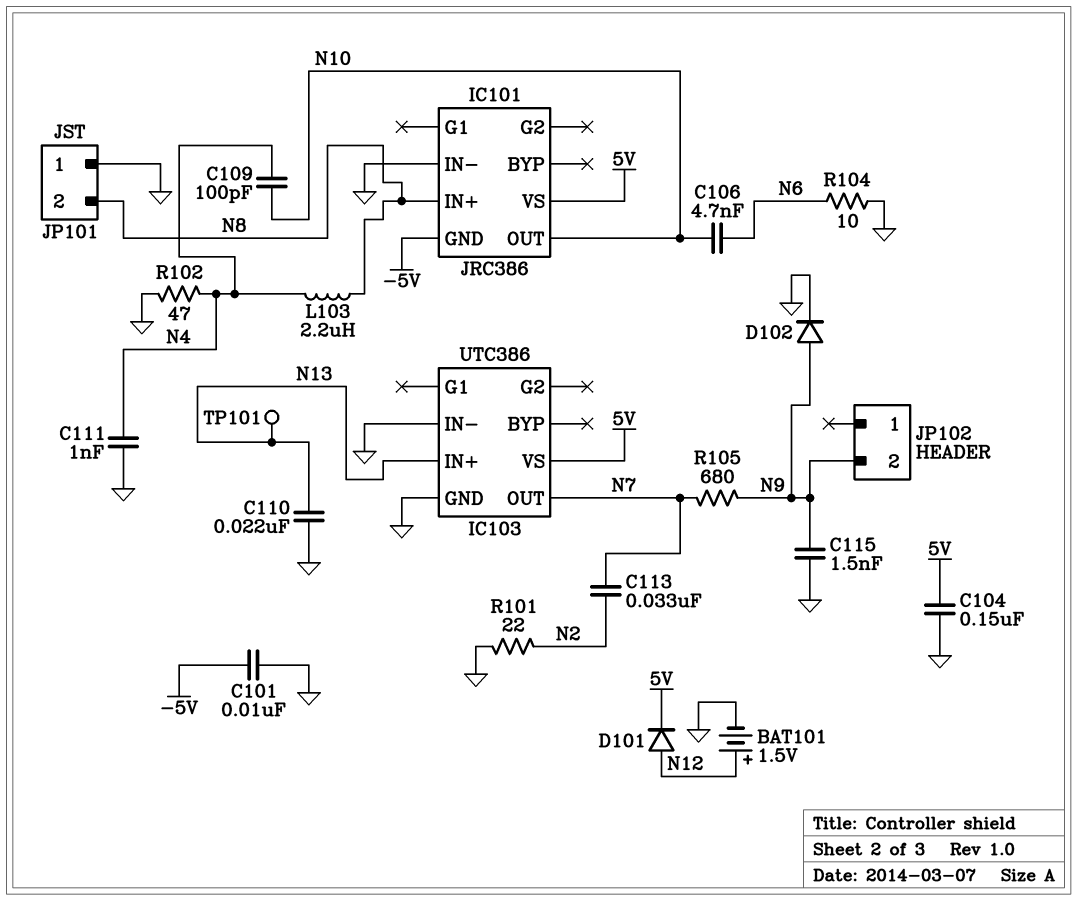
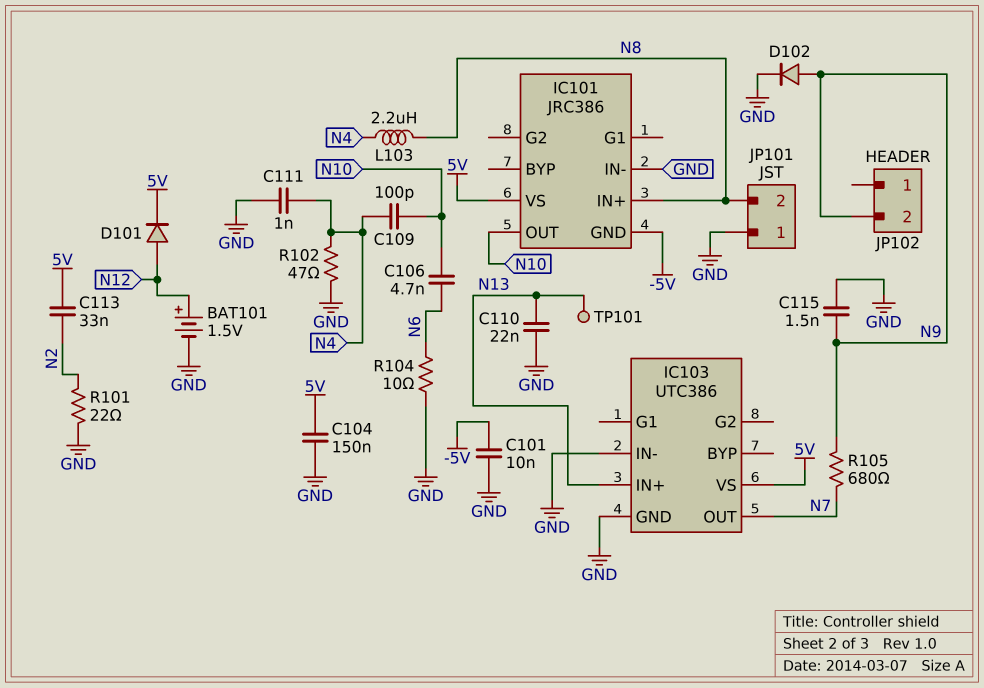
C113: 33nF (N2, N7) -> 33nF (5V, N2)

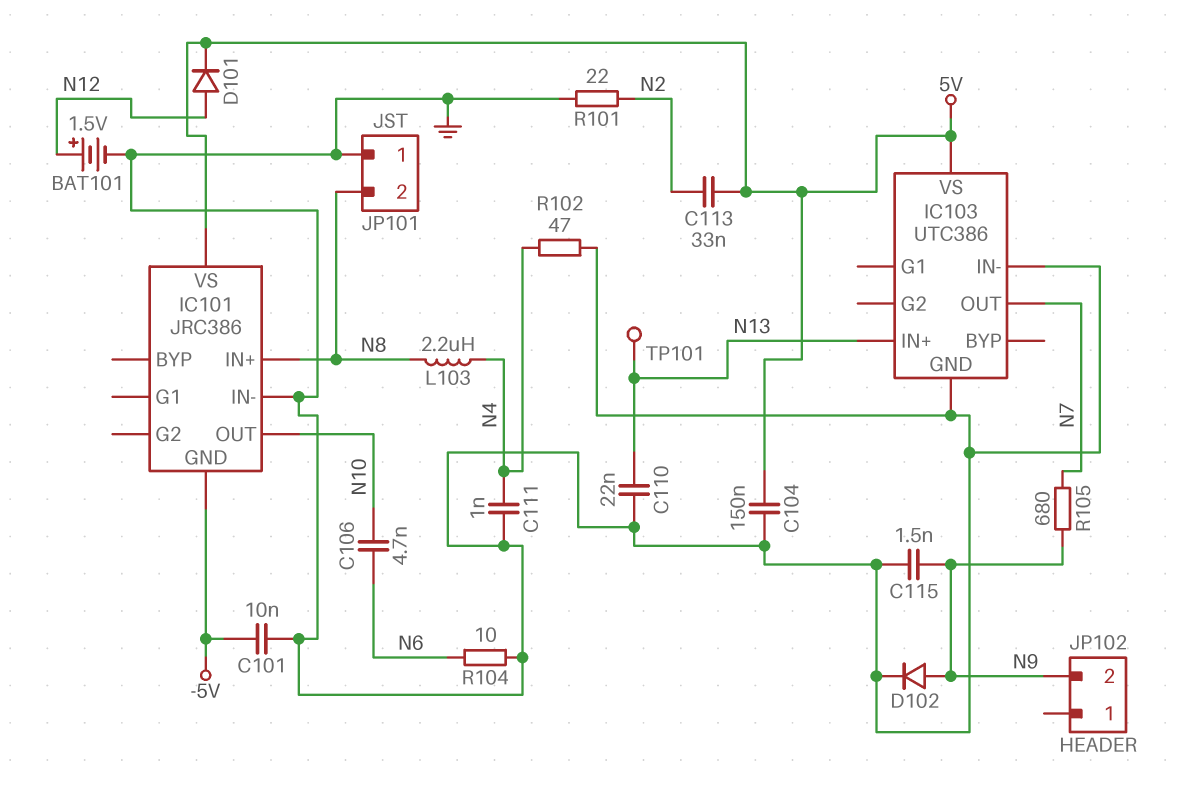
C109: 100pF (N4, N10) -> none

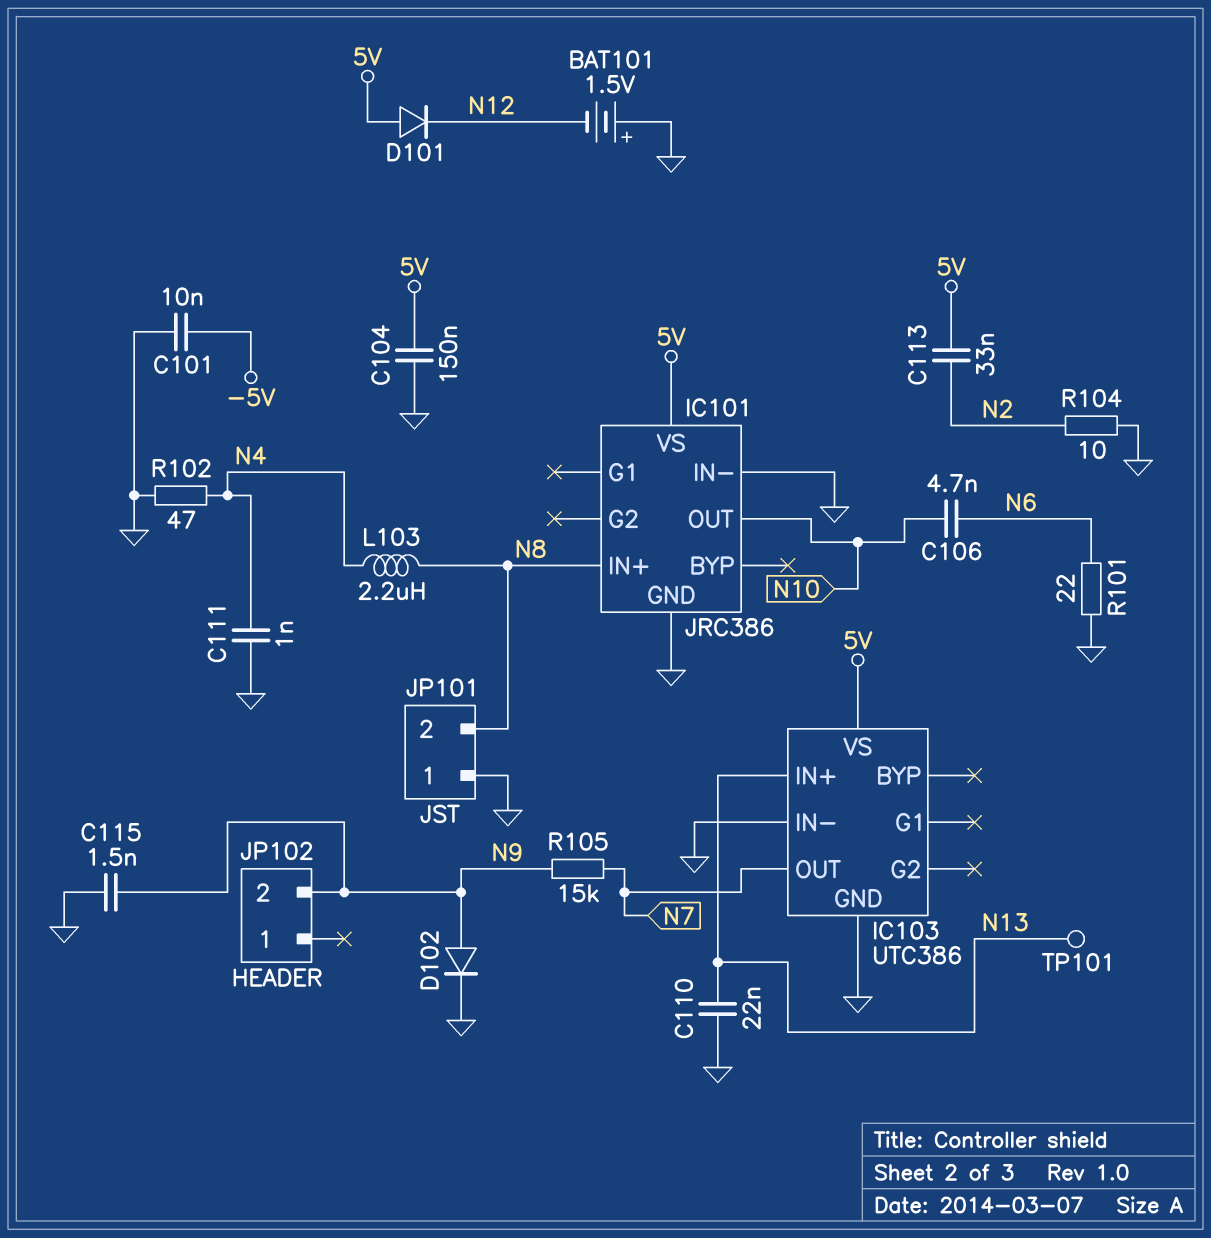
BAT101: 1.5V (plus N12, minus GND) -> 1.5V (plus GND, minus N12)
D101: diode (A N12, K 5V) -> diode (A 5V, K N12)
IC101 pin GND: -5V -> GND
R101: 22 (GND, N2) -> 22 (GND, N6)
R104: 10 (GND, N6) -> 10 (GND, N2)
R105: 680 (N7, N9) -> 15k (N7, N9)

